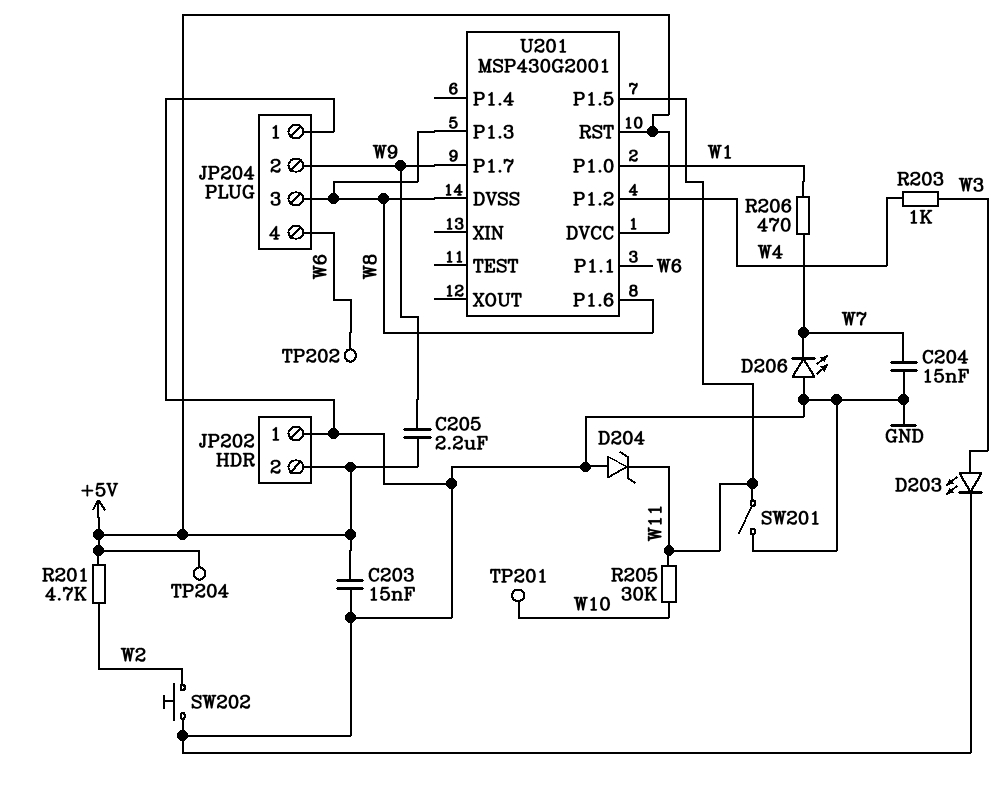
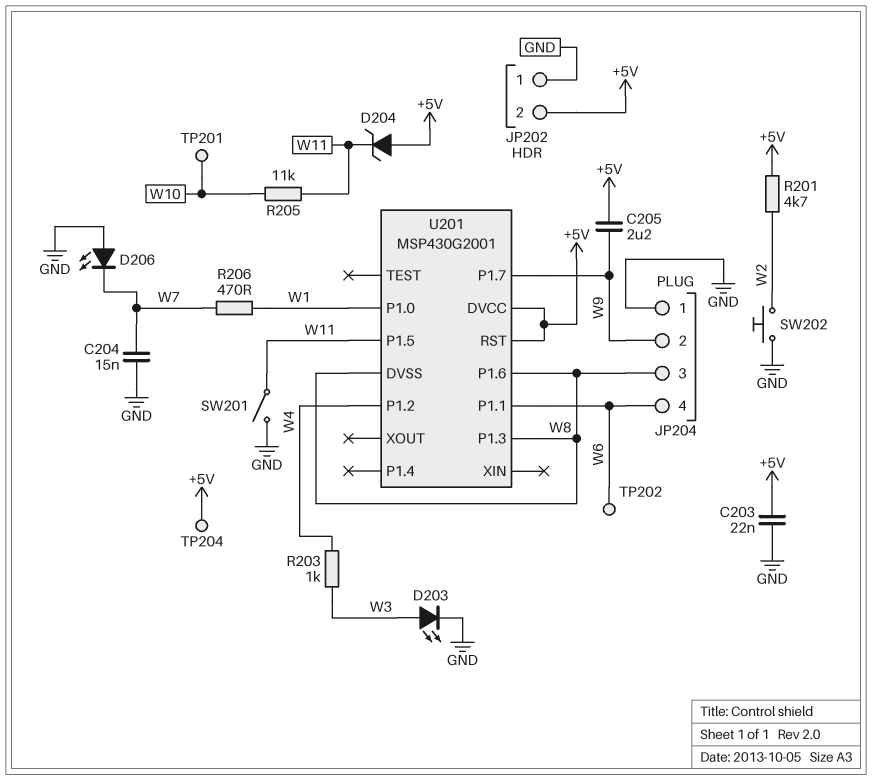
C203: 15nF (+5V, GND) -> 22nF (+5V, GND)
D204: zener (A GND, K W11) -> zener (A +5V, K W11)
R205: 30k (W10, W11) -> 11k (W10, W11)

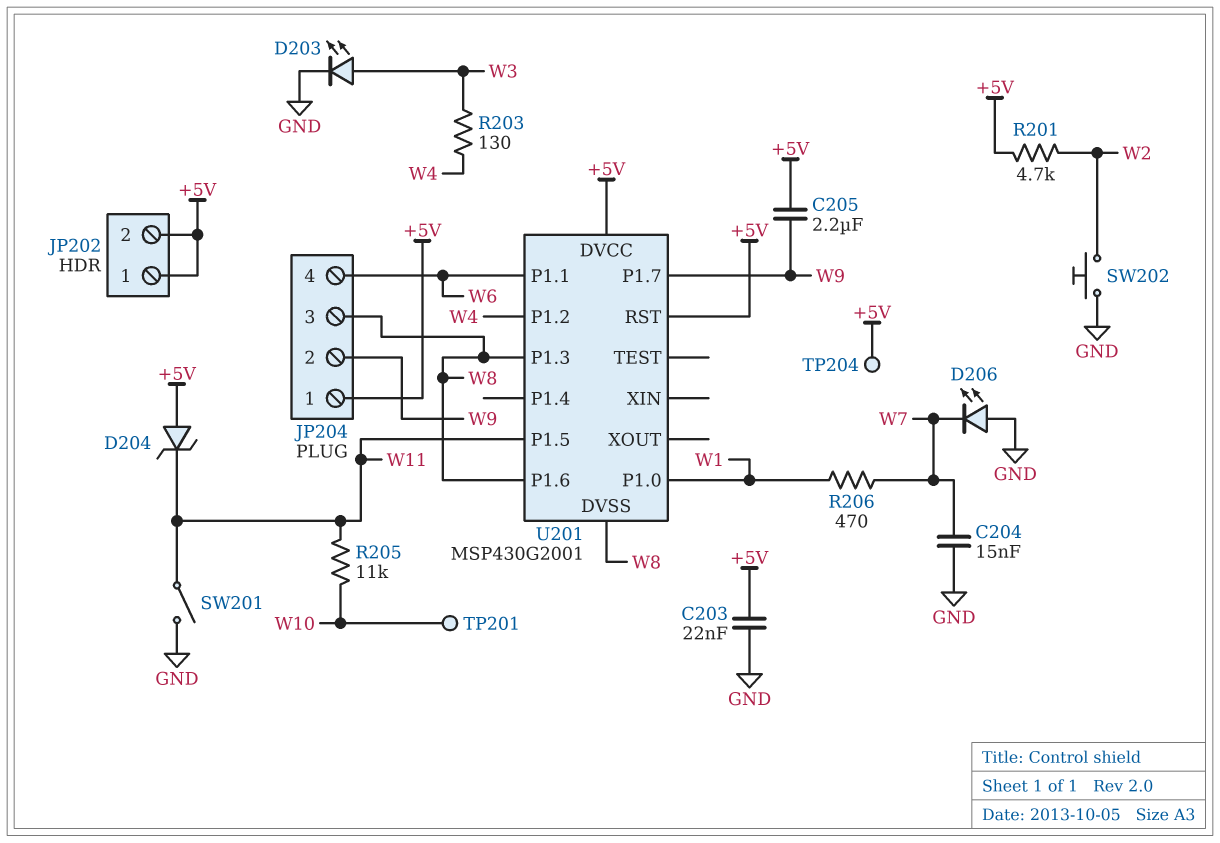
JP202 pin 1: GND -> +5V
JP204 pin 1: GND -> +5V
R203: 1k (W3, W4) -> 130 (W3, W4)
TP202: test point (W6) -> none

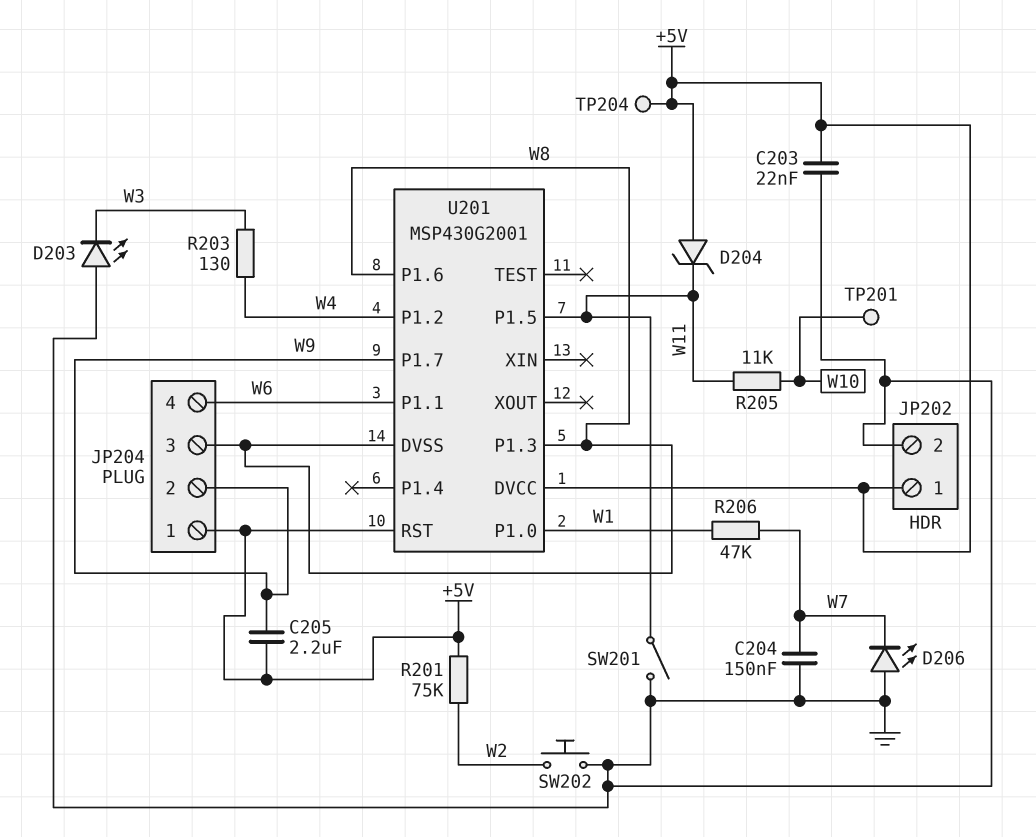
C204: 15nF (GND, W7) -> 150nF (GND, W7)
D203: LED (A W3, K GND) -> LED (A GND, K W3)
JP202 pin 2: +5V -> GND
R201: 4.7k (+5V, W2) -> 75k (+5V, W2)
R206: 470 (W1, W7) -> 47k (W1, W7)

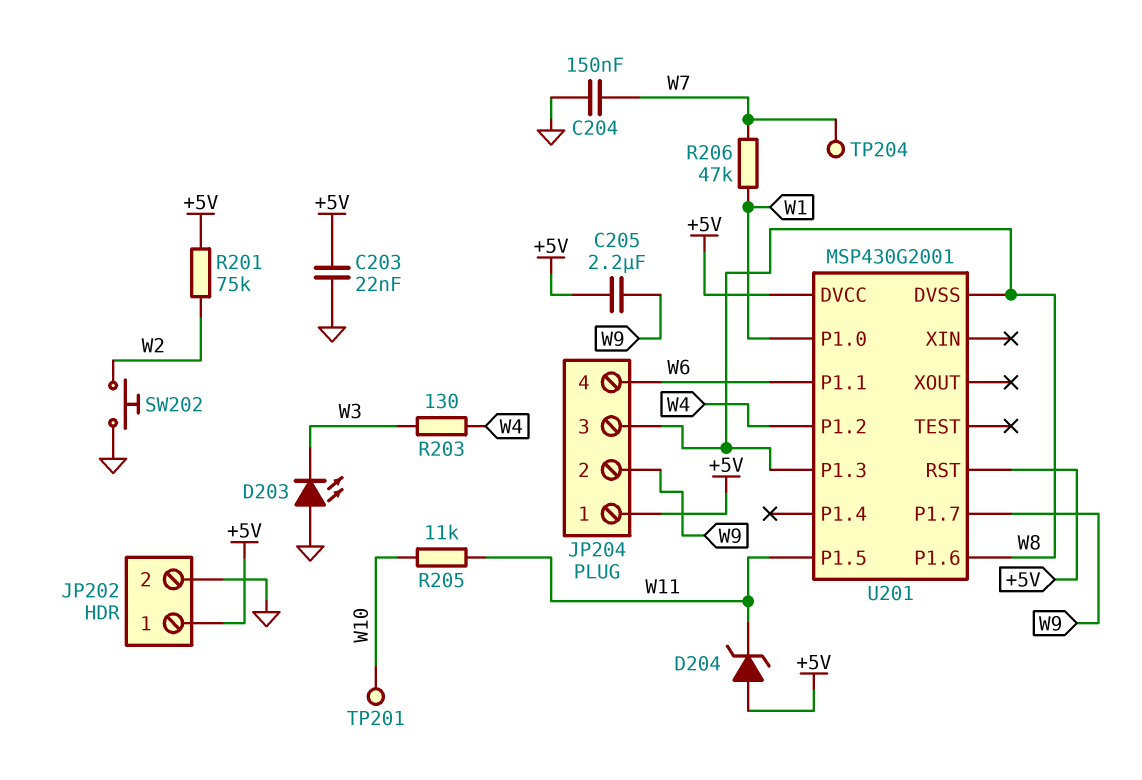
D206: LED (A GND, K W7) -> none
SW201: switch (GND, W11) -> none
TP204: test point (+5V) -> test point (W7)

